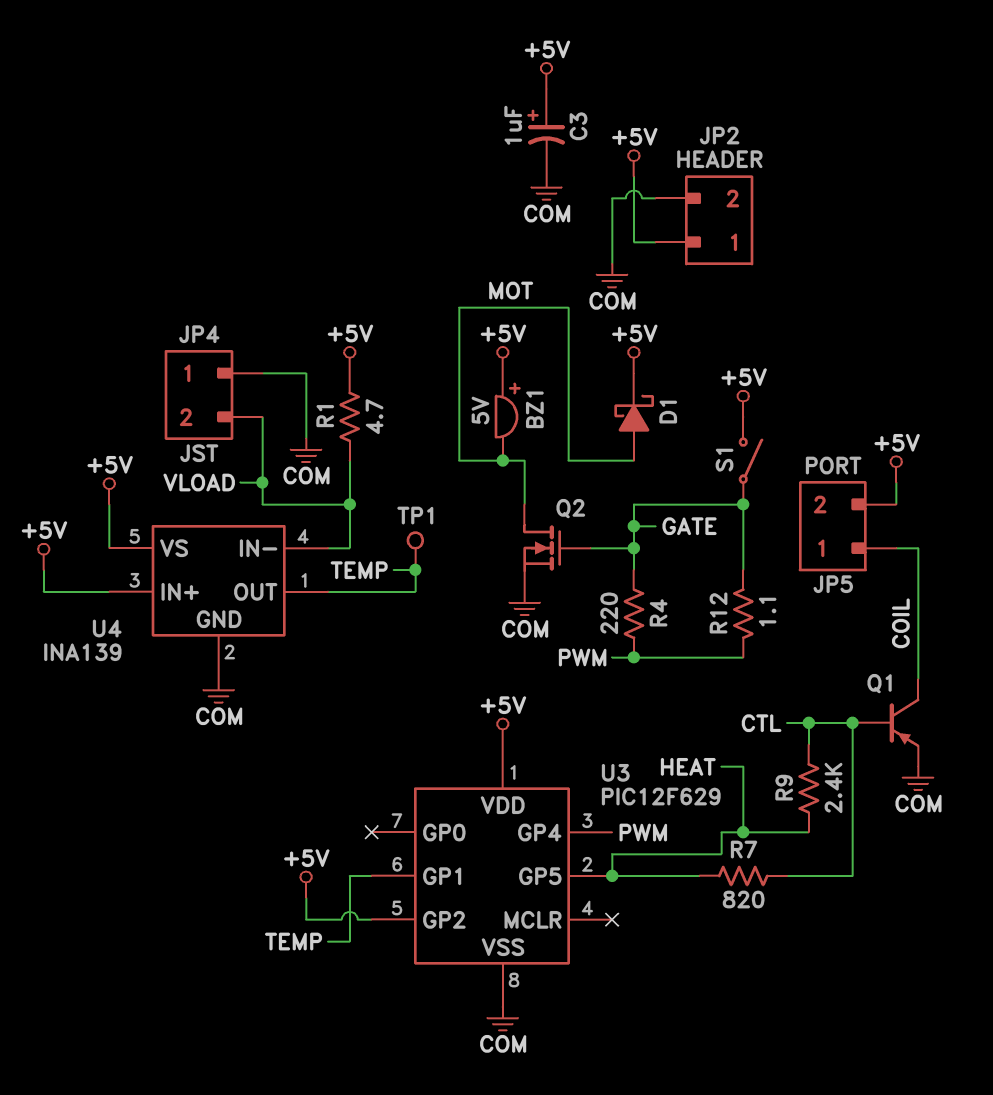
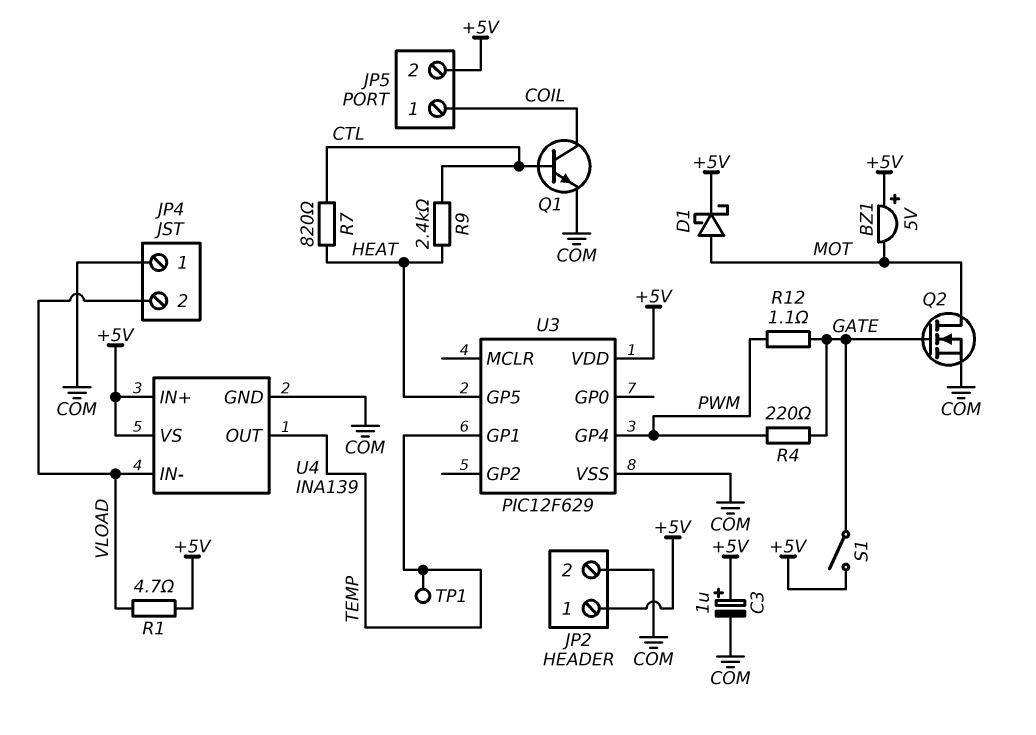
Q1: PNP (B CTL, C COIL, E COM) -> NPN (B CTL, C COIL, E COM)
U3 pin GP2: +5V -> none

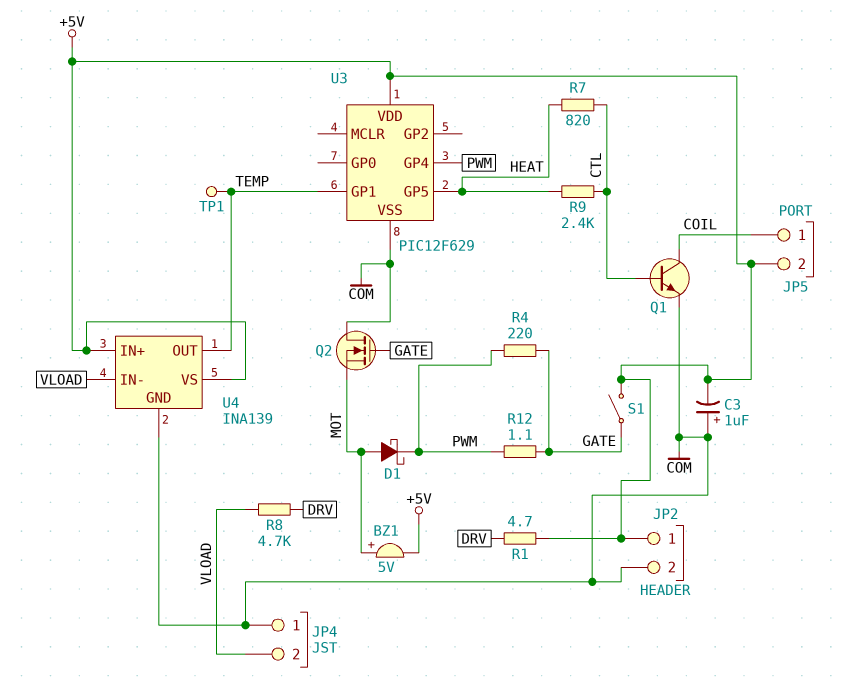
BZ1: buzzer 5V (plus +5V, minus MOT) -> buzzer 5V (plus MOT, minus +5V)
C3: 1uF (plus +5V, minus COM) -> 1uF (plus COM, minus +5V)
D1: schottky (A MOT, K +5V) -> schottky (A MOT, K PWM)
Q2: NMOS (G GATE, D MOT, S COM) -> NMOS (G GATE, D COM, S MOT)
R1: 4.7 (+5V, VLOAD) -> 4.7 (+5V, DRV)
R8: none -> 4.7k (DRV, VLOAD)

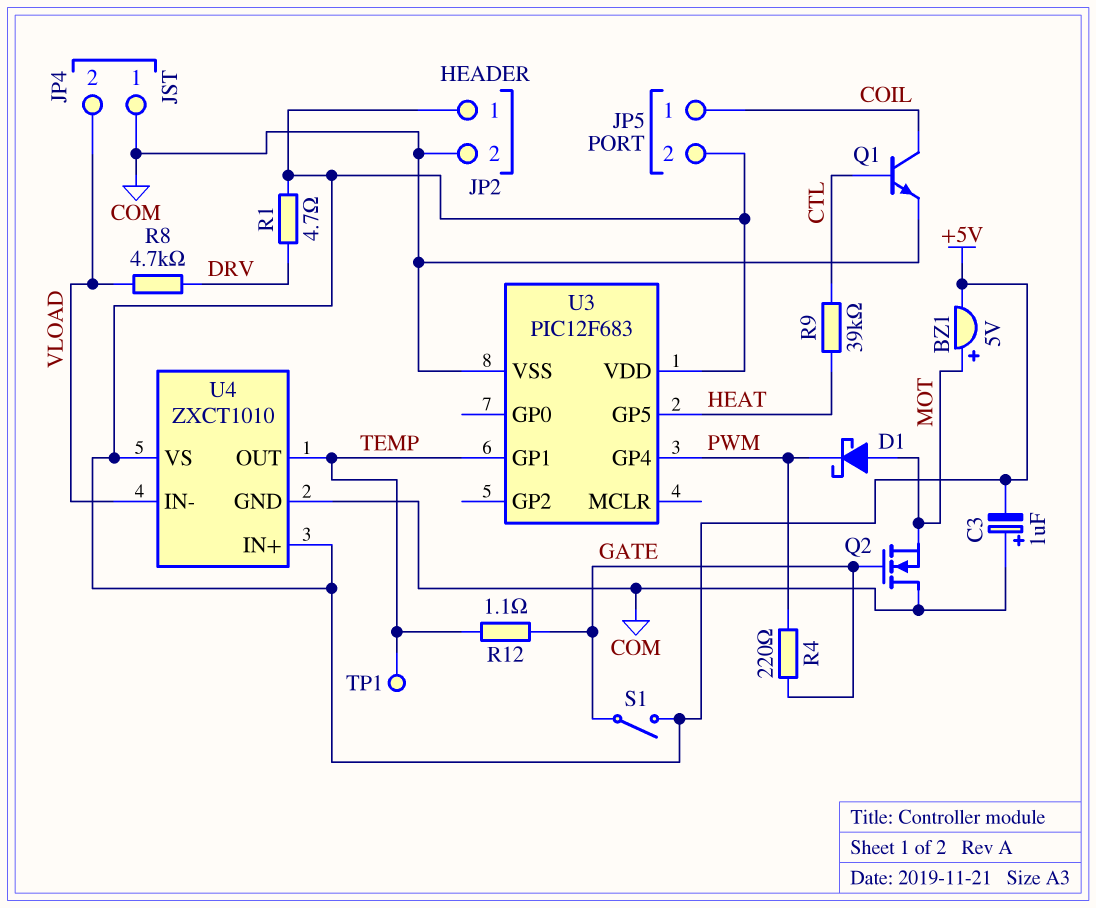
R7: 820 (CTL, HEAT) -> none
R9: 2.4k (CTL, HEAT) -> 39k (CTL, HEAT)
R12: 1.1 (GATE, PWM) -> 1.1 (GATE, TEMP)
U3: PIC12F629 -> PIC12F683
U4: INA139 -> ZXCT1010

